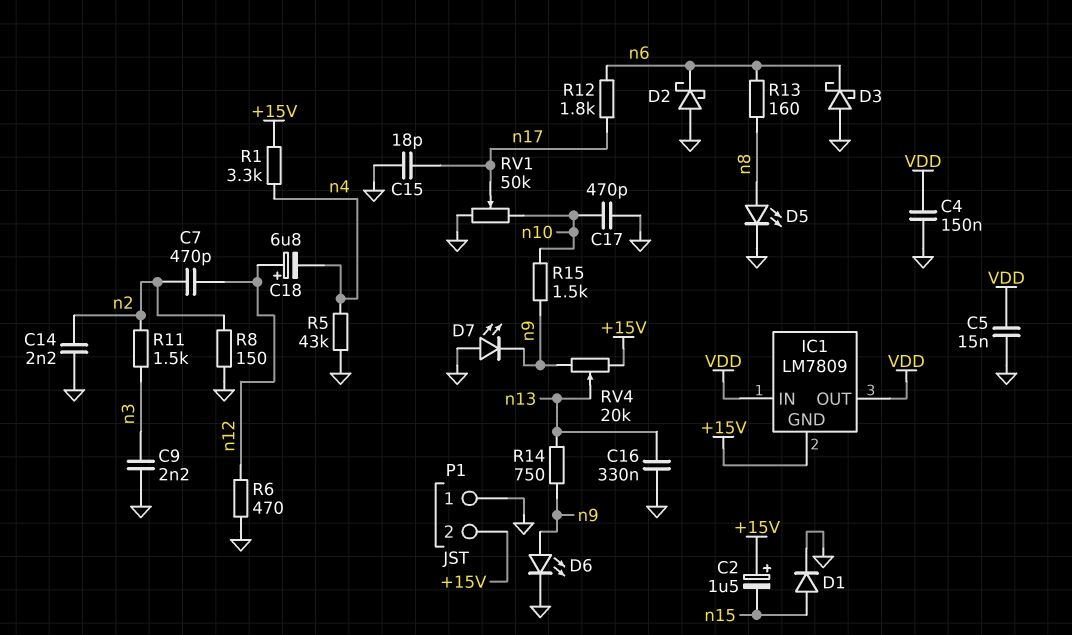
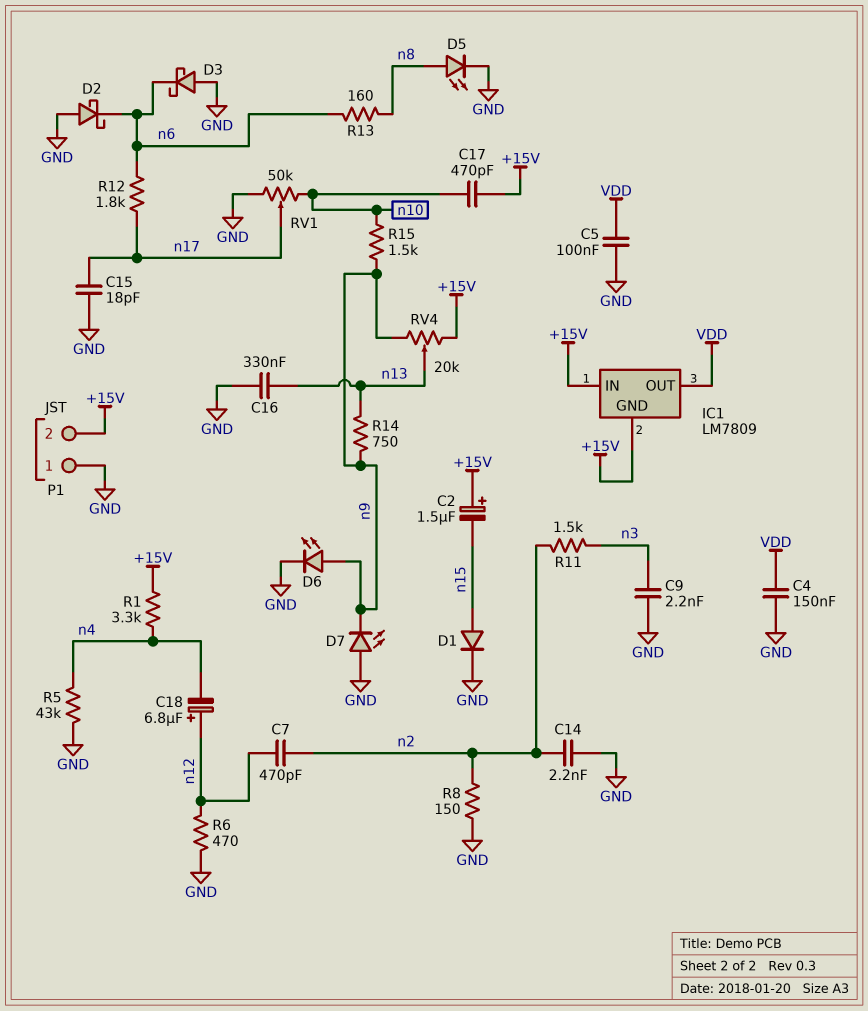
C5: 15nF (GND, VDD) -> 100nF (GND, VDD)
C17: 470pF (GND, n10) -> 470pF (+15V, n10)
IC1 pin IN: VDD -> +15V

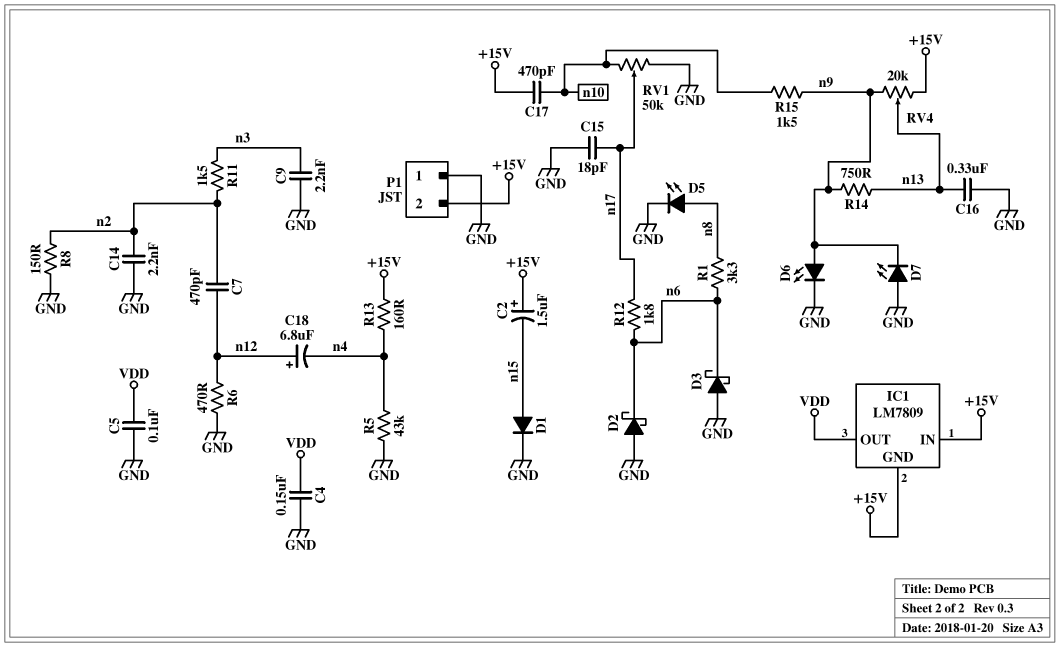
R1: 3.3k (+15V, n4) -> 3.3k (n6, n8)
R13: 160 (n6, n8) -> 160 (+15V, n4)

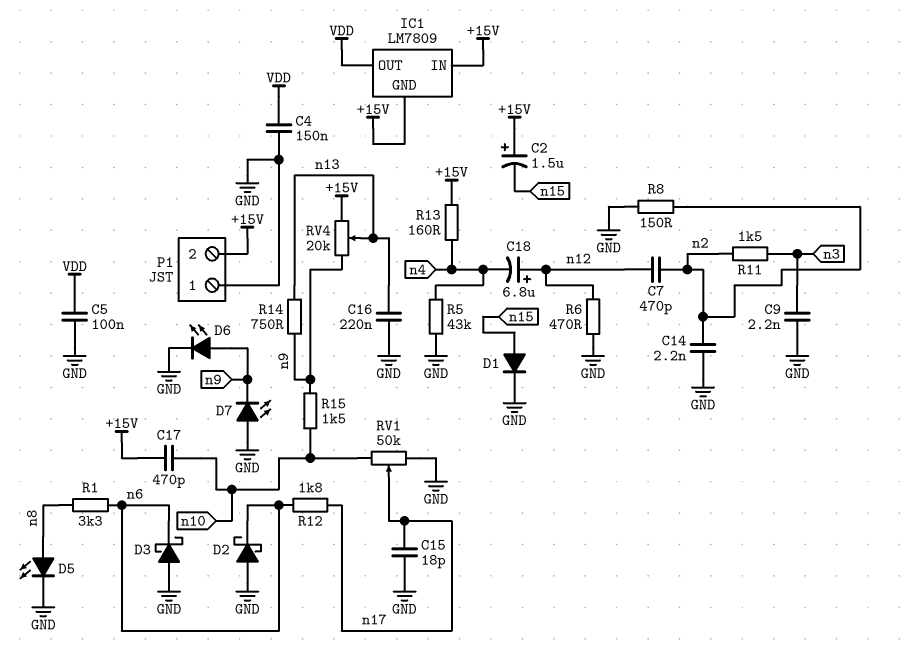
C16: 330nF (GND, n13) -> 220nF (GND, n13)

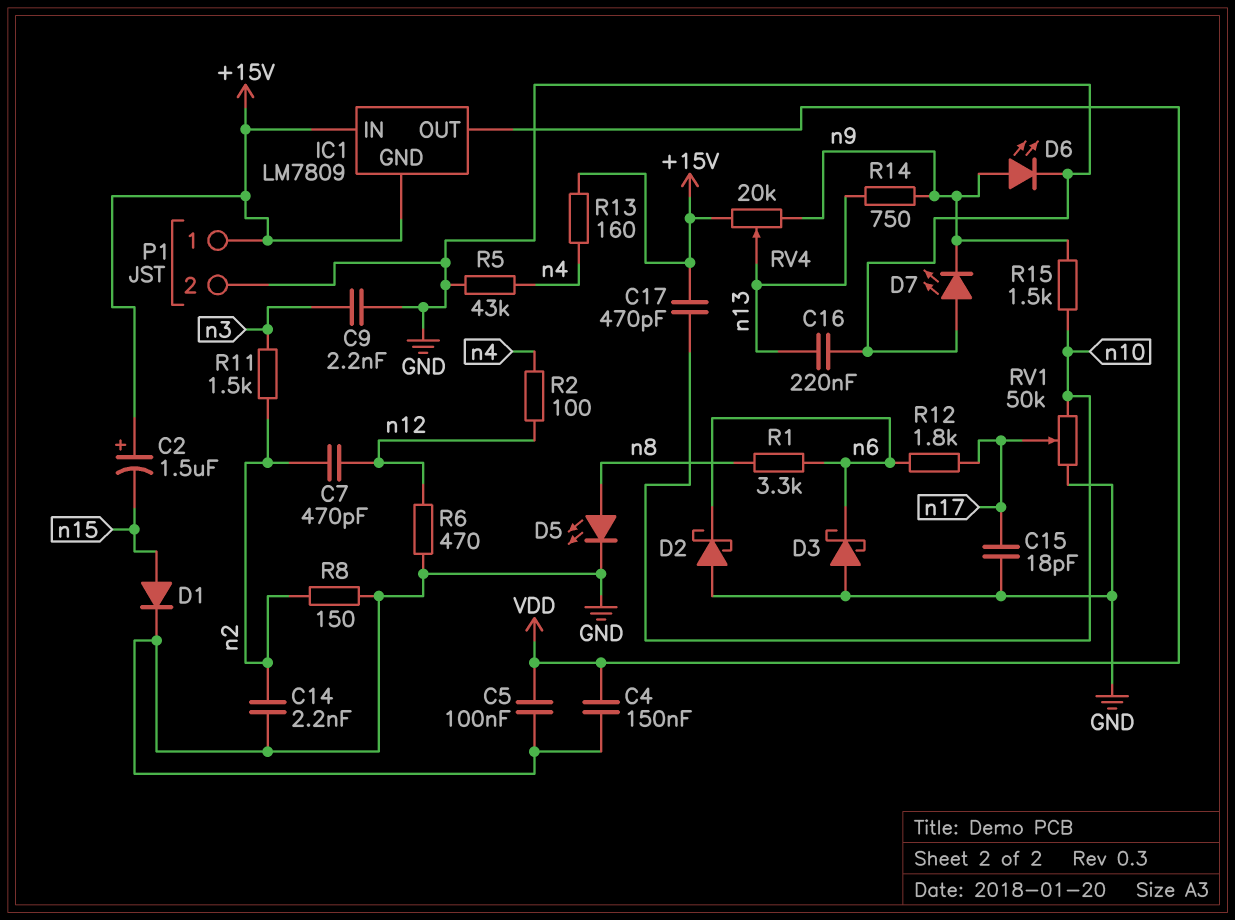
C18: 6.8uF (plus n12, minus n4) -> none
P1 pin 1: GND -> +15V
P1 pin 2: +15V -> GND
R2: none -> 100 (n4, n12)

